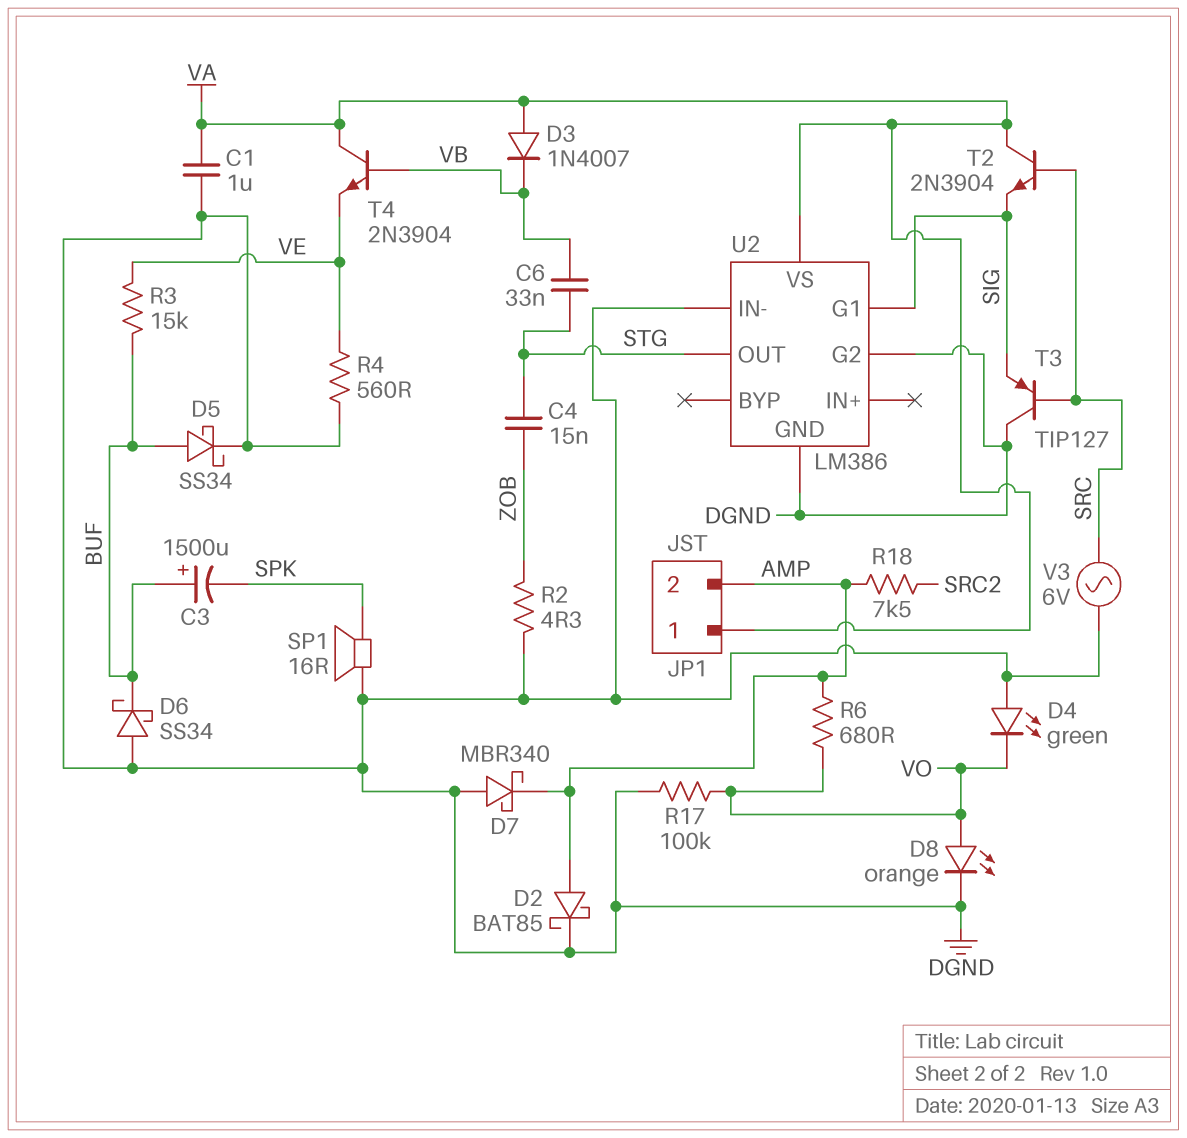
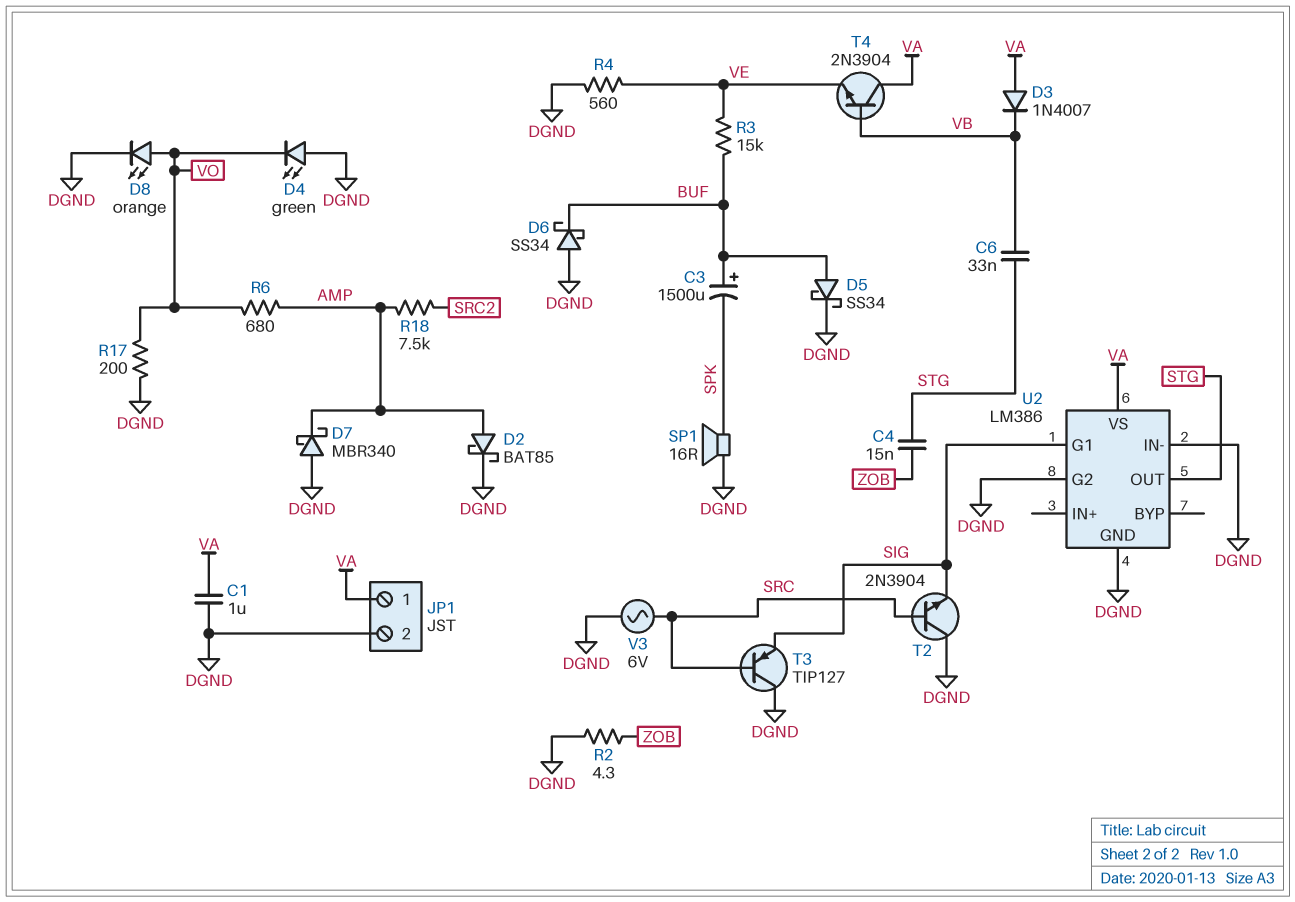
JP1 pin 2: AMP -> DGND
R17: 100k (DGND, VO) -> 200 (DGND, VO)
T2: NPN 2N3904 (B SRC, C VA, E SIG) -> NPN 2N3904 (B SRC, C DGND, E SIG)

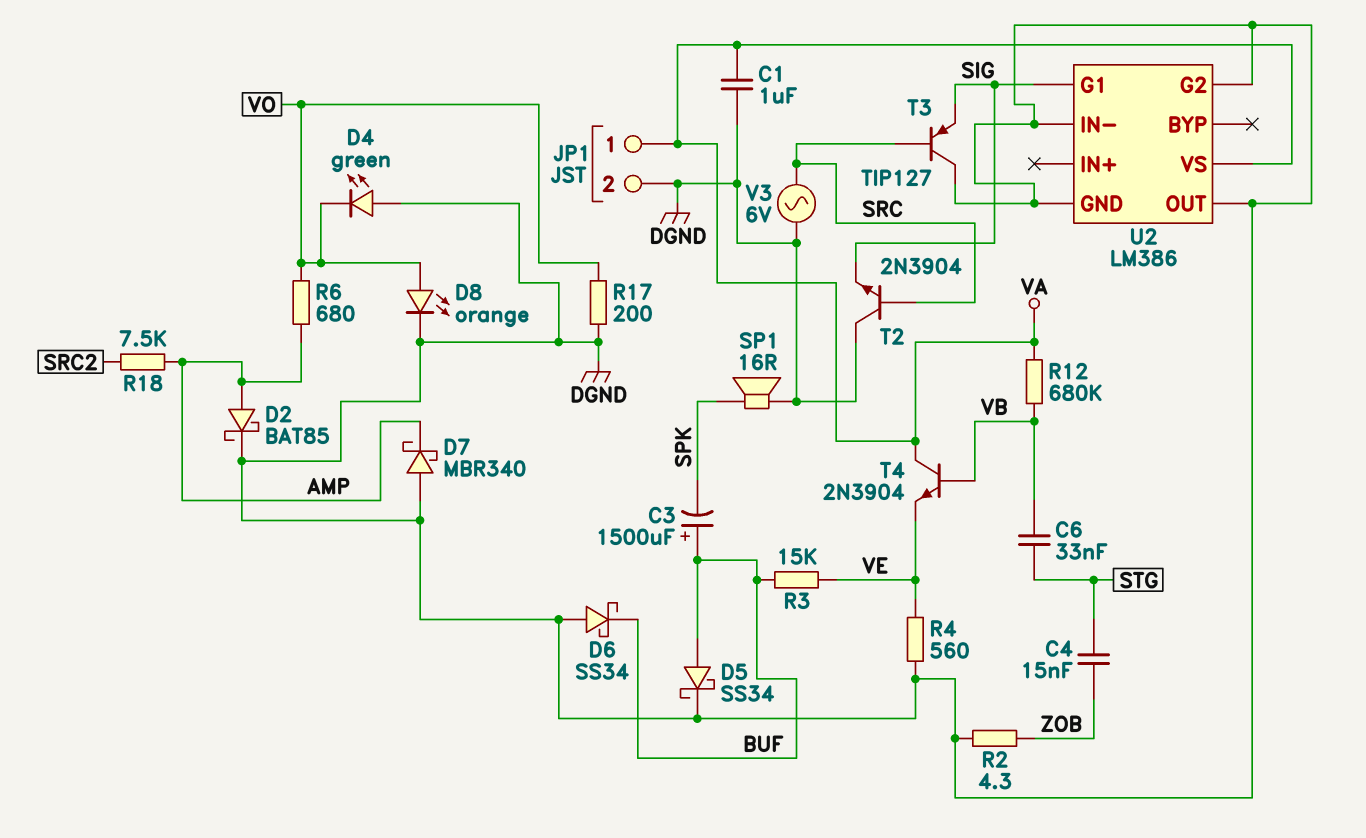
D3: diode 1N4007 (A VA, K VB) -> none
R12: none -> 680k (VA, VB)
U2 pin OUT: STG -> DGND

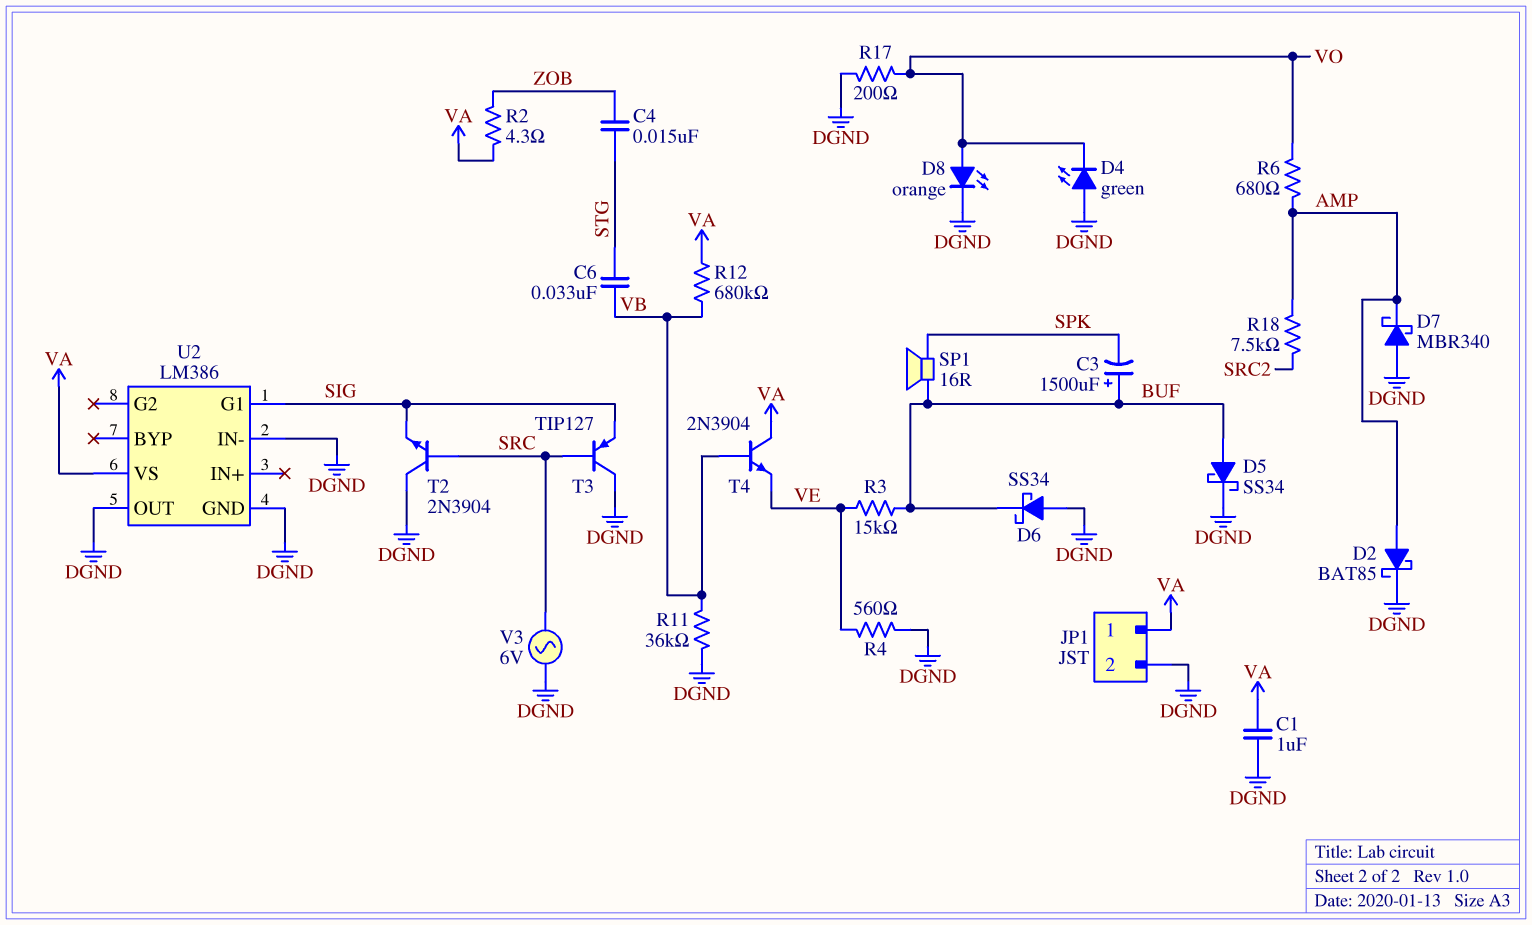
R2: 4.3 (DGND, ZOB) -> 4.3 (VA, ZOB)
R11: none -> 36k (DGND, VB)
SP1: speaker 16R (DGND, SPK) -> speaker 16R (BUF, SPK)
U2 pin G2: DGND -> none

